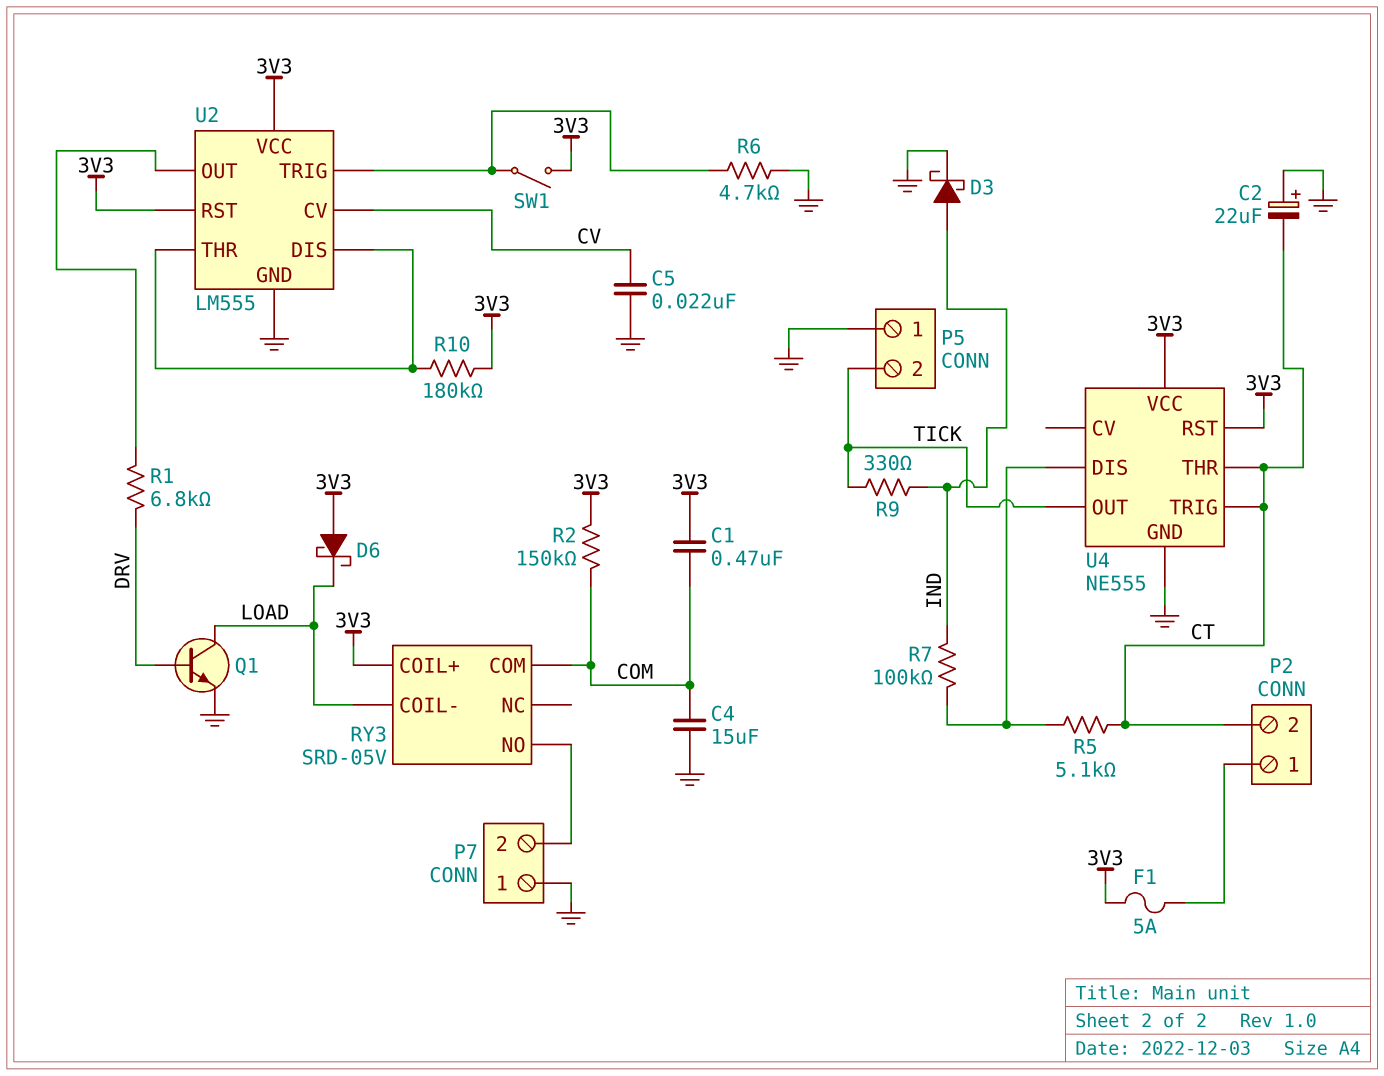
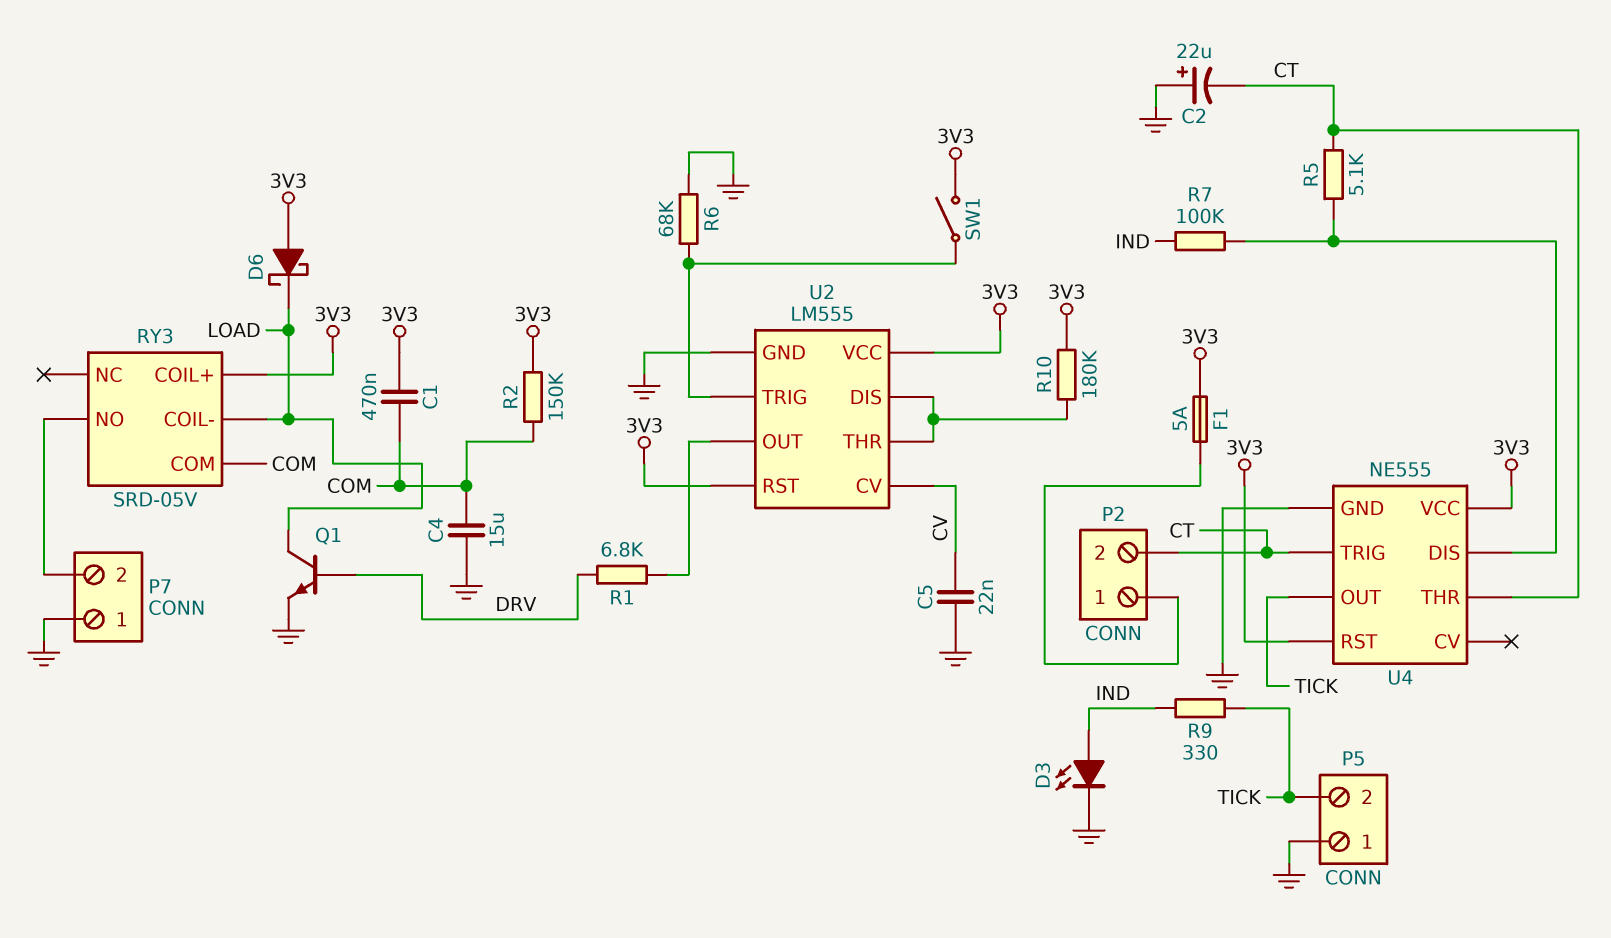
D3: schottky (A IND, K GND) -> LED (A IND, K GND)
R6: 4.7k (GND, U2/TRIG) -> 68k (GND, U2/TRIG)

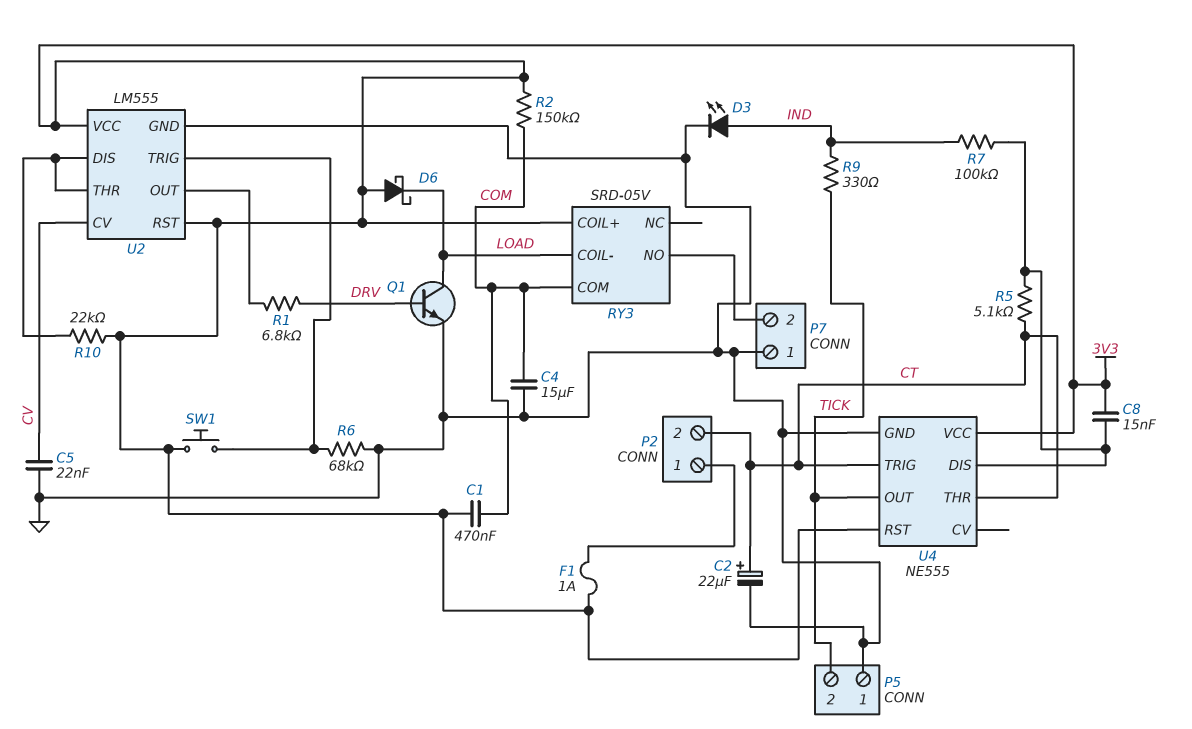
C2: 22uF (plus GND, minus CT) -> 22uF (plus CT, minus GND)
C8: none -> 15nF (3V3, U4/DIS)
F1: 5A (3V3, P2/1) -> 1A (3V3, P2/1)
R10: 180k (3V3, U2/DIS) -> 22k (3V3, U2/DIS)
SW1: switch (3V3, U2/TRIG) -> button (3V3, U2/TRIG)

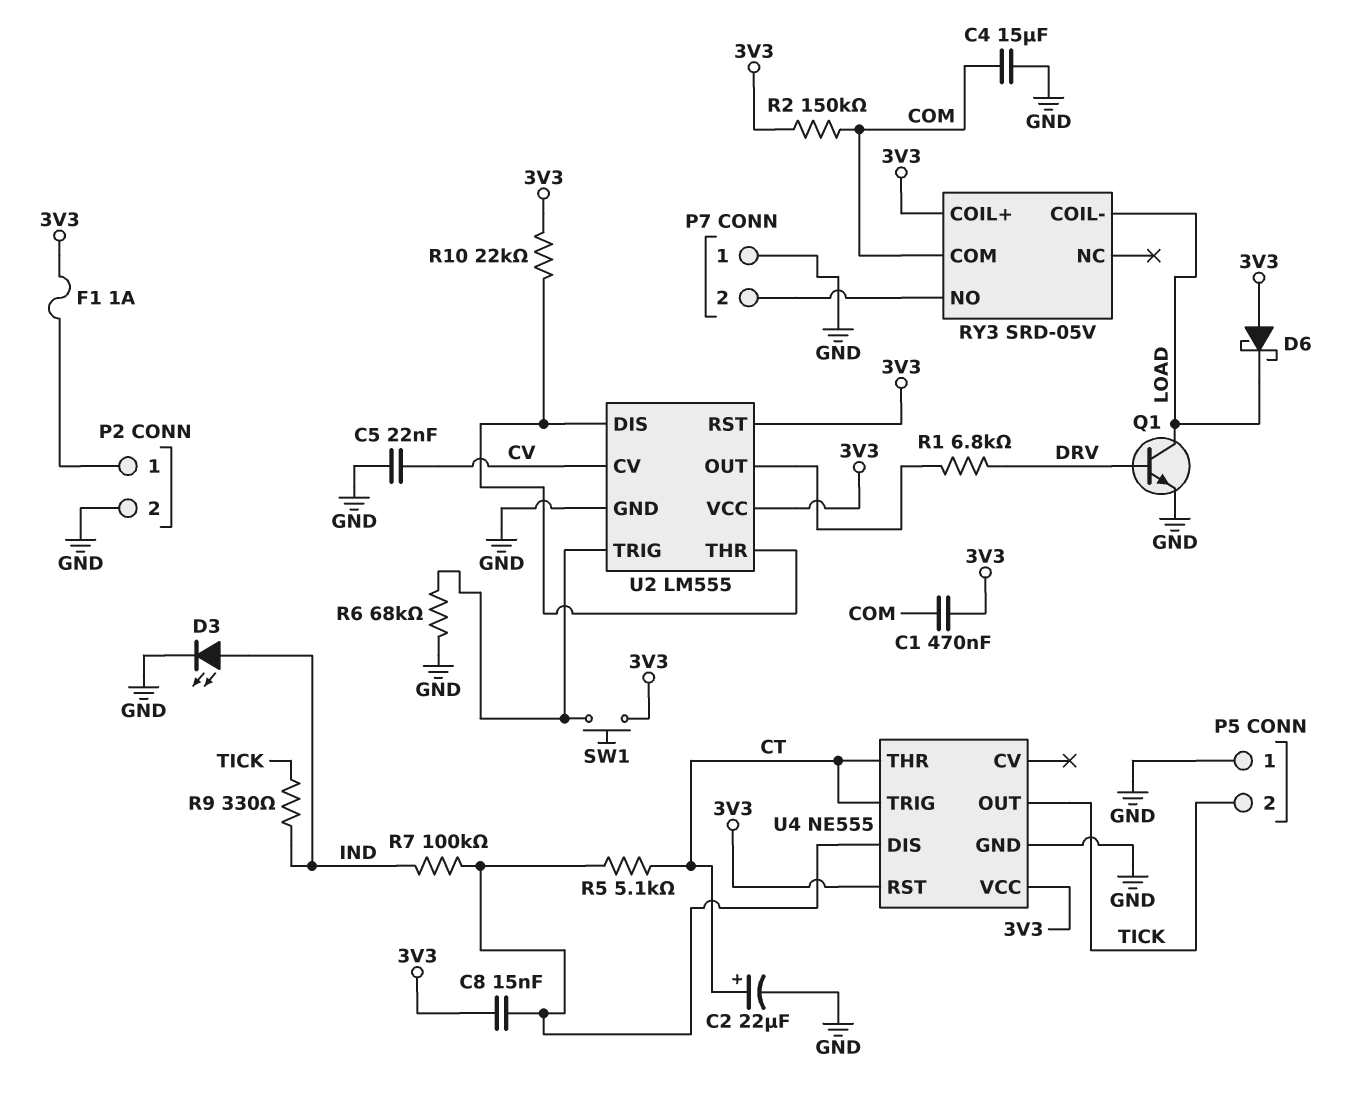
P2 pin 2: CT -> GND

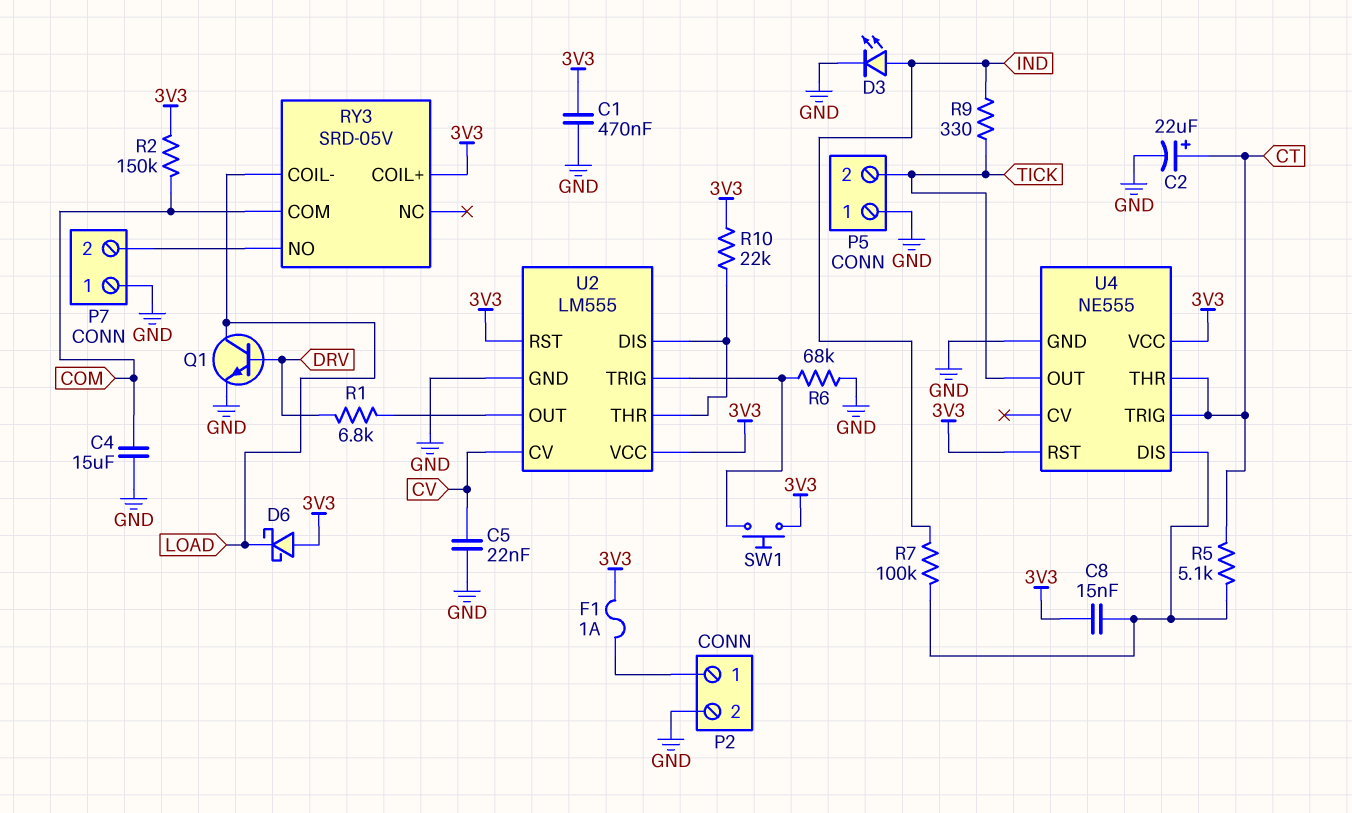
C1: 470nF (3V3, COM) -> 470nF (3V3, GND)

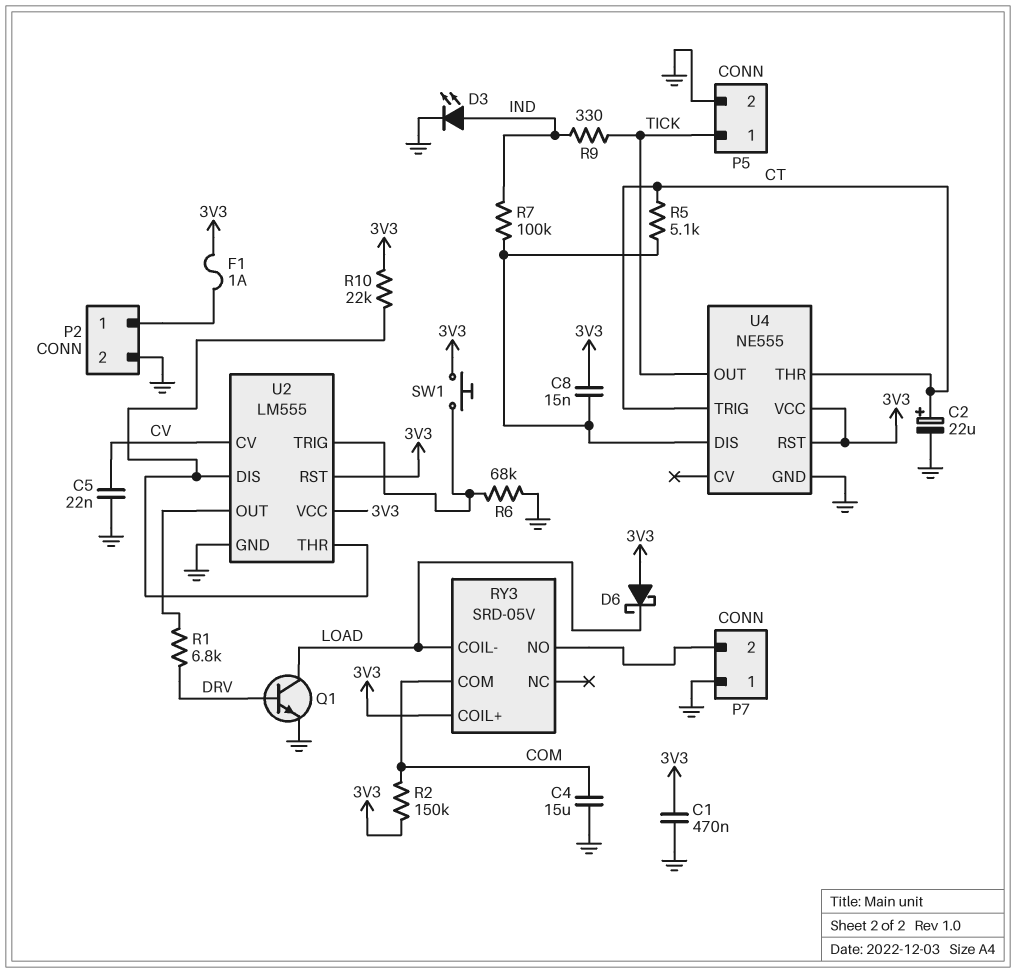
P5 pin 1: GND -> TICK
P5 pin 2: TICK -> GND

